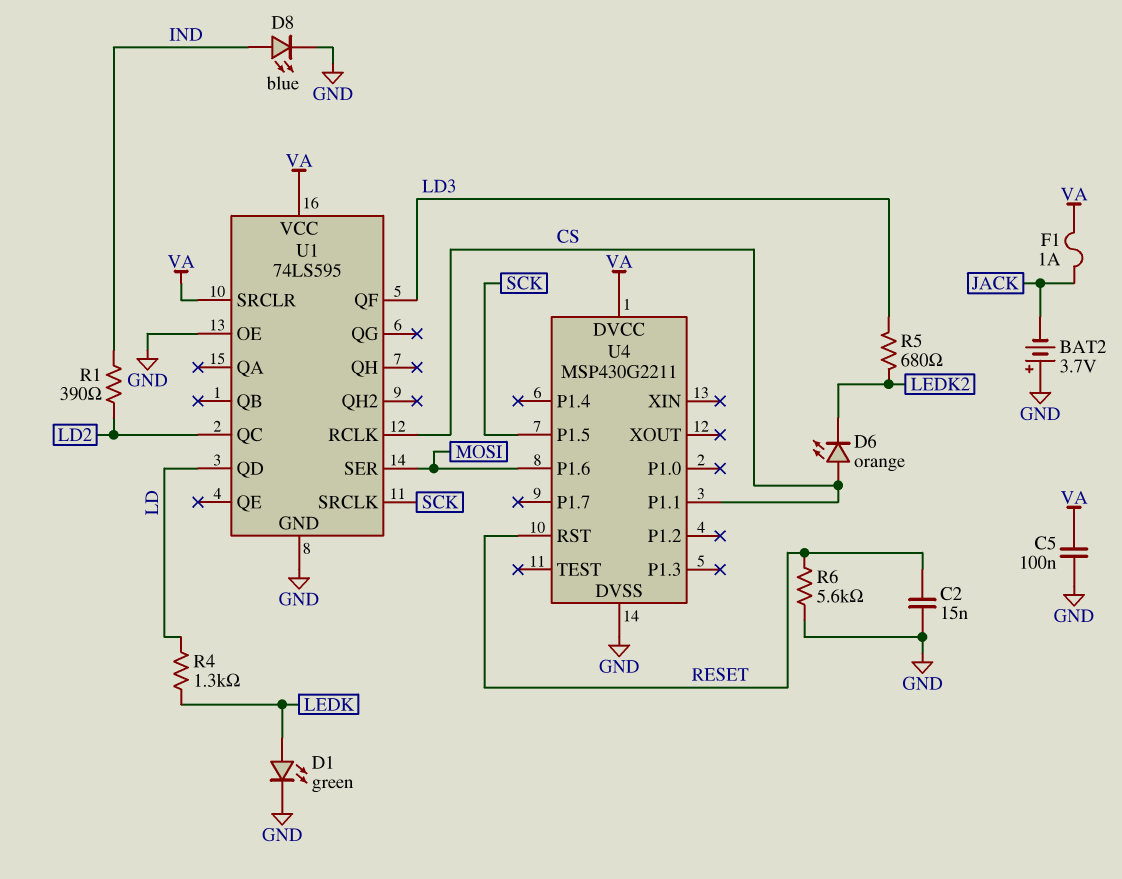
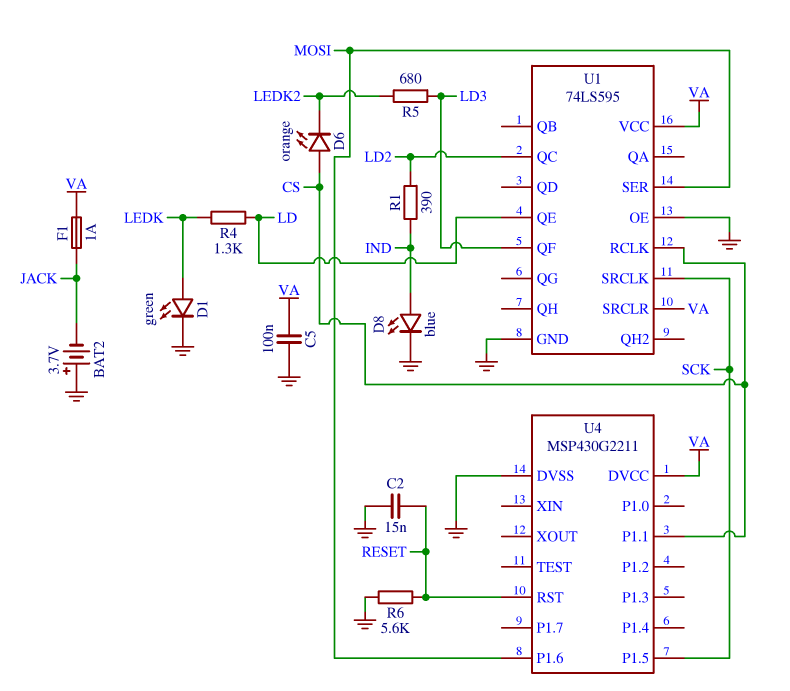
U1 pin QD: LD -> none
U1 pin QE: none -> LD

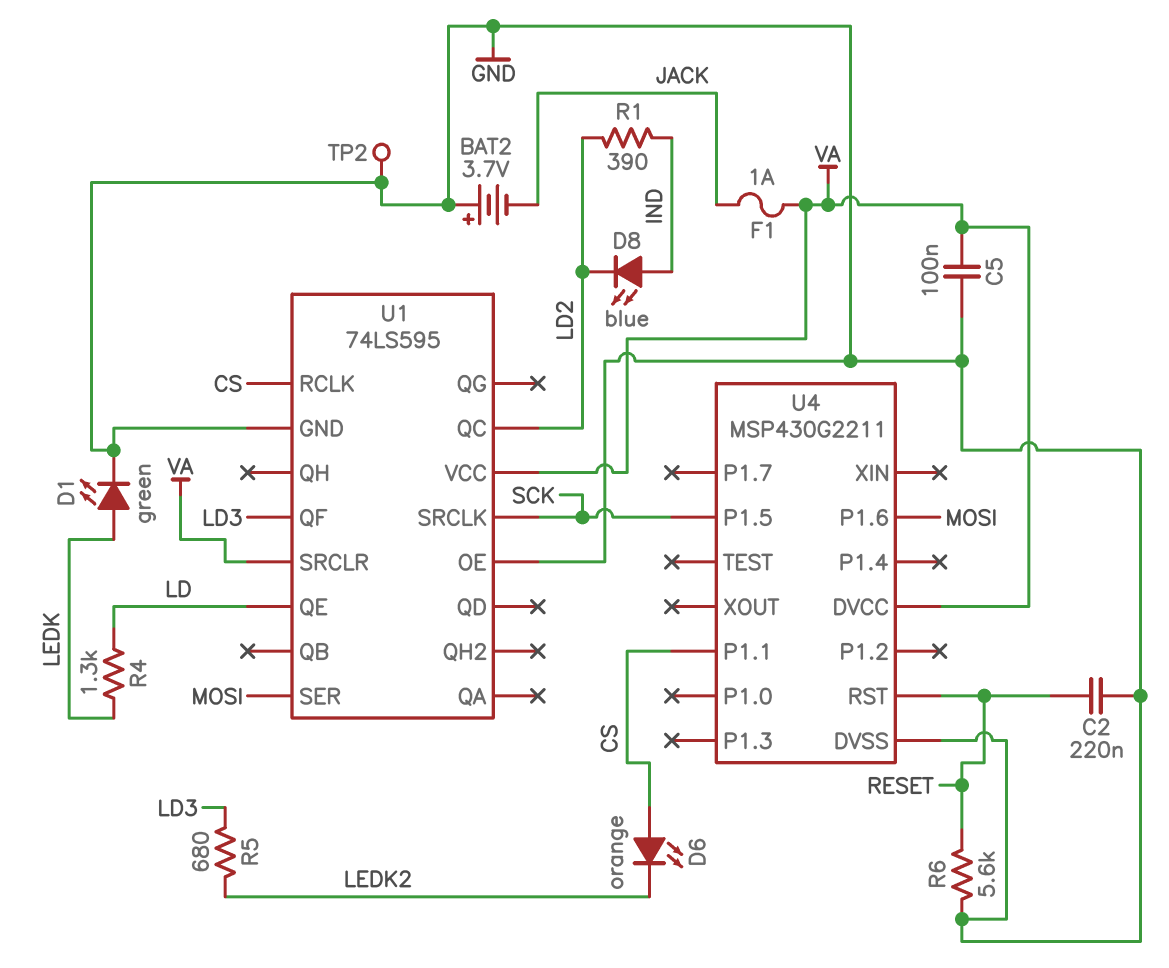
C2: 15nF (GND, RESET) -> 220nF (GND, RESET)
D8: LED blue (A IND, K GND) -> LED blue (A IND, K LD2)
TP2: none -> test point (GND)

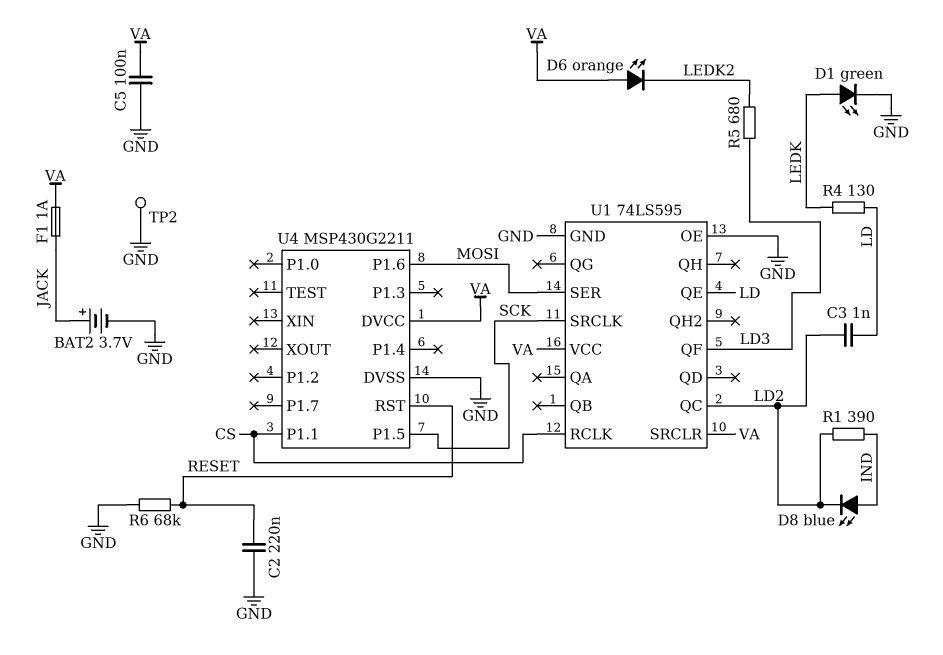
BAT2: 3.7V (plus GND, minus JACK) -> 3.7V (plus JACK, minus GND)
C3: none -> 1nF (LD, LD2)
D6: LED orange (A CS, K LEDK2) -> LED orange (A VA, K LEDK2)
R4: 1.3k (LD, LEDK) -> 130 (LD, LEDK)
R6: 5.6k (GND, RESET) -> 68k (GND, RESET)

